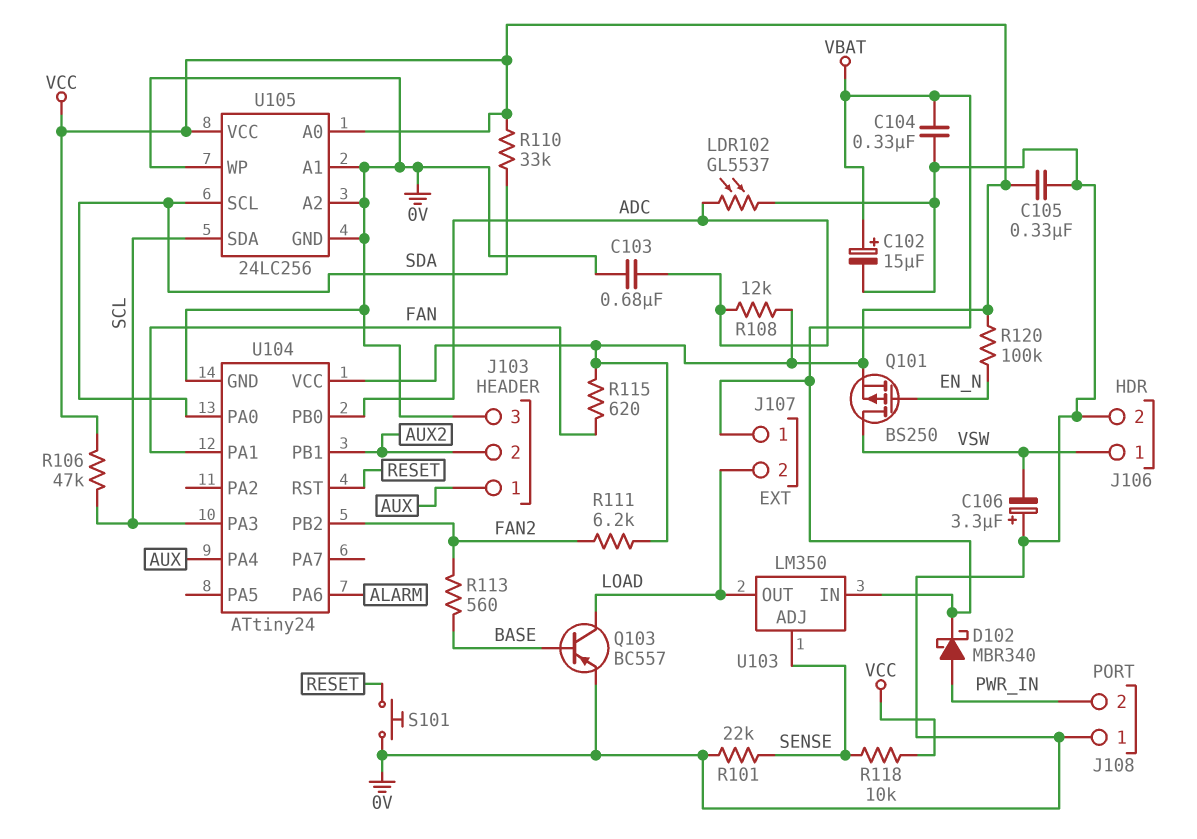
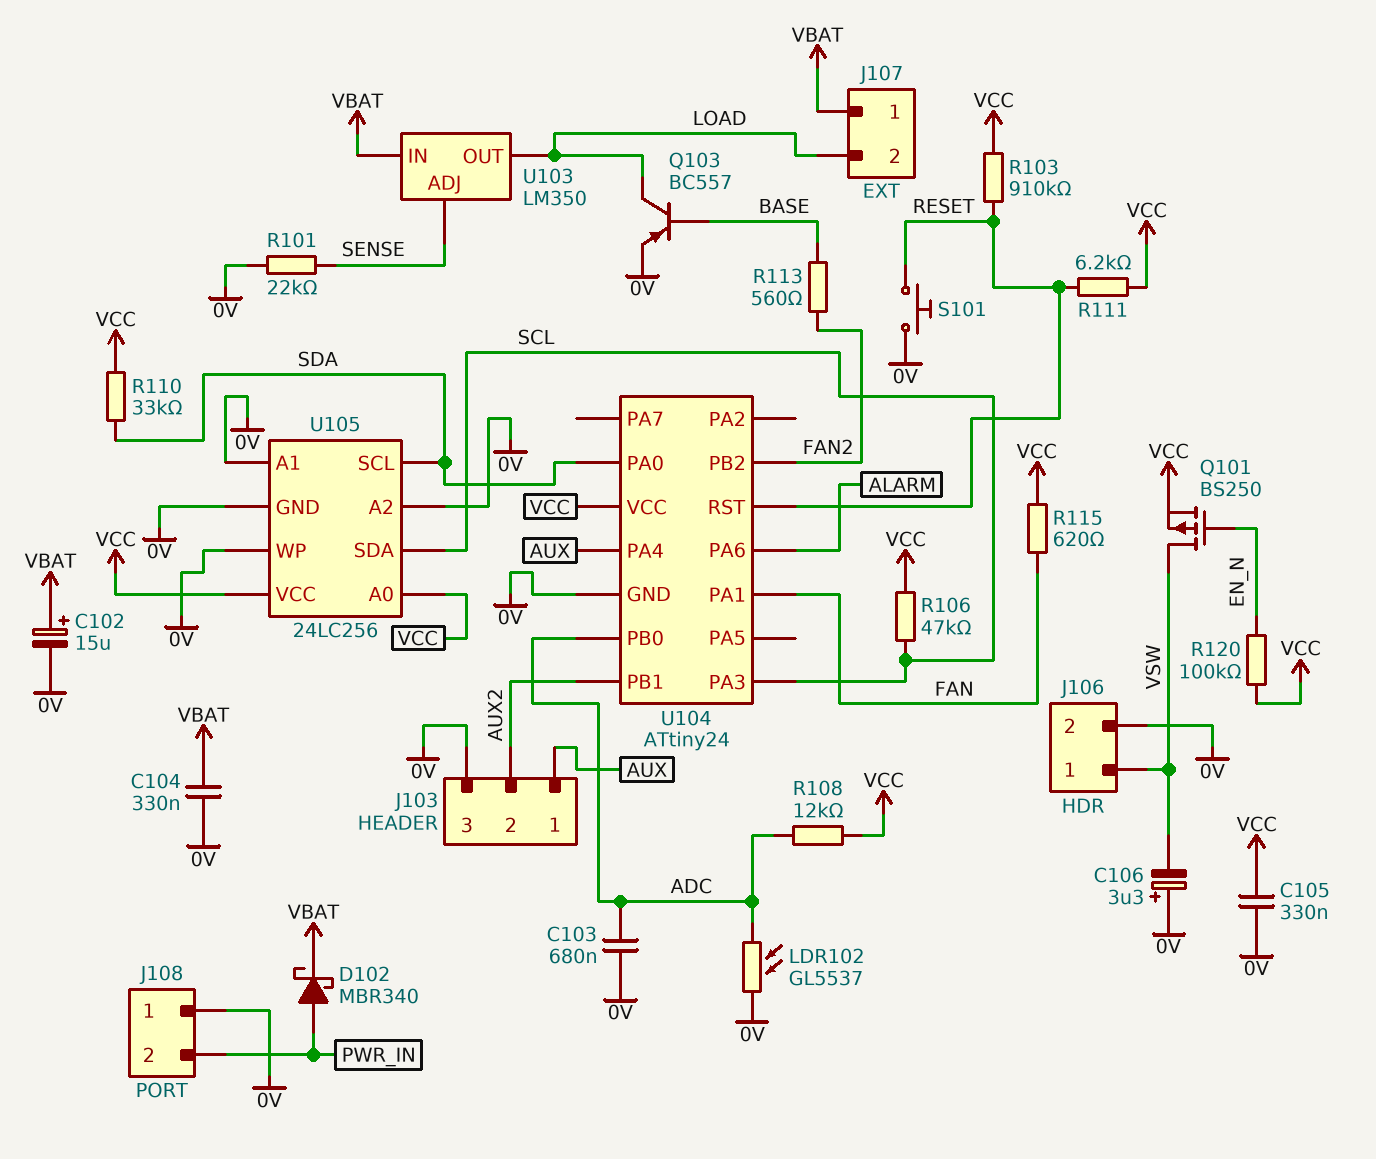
R103: none -> 910k (RESET, VCC)
R111: 6.2k (FAN2, VCC) -> 6.2k (RESET, VCC)
R118: 10k (SENSE, VCC) -> none

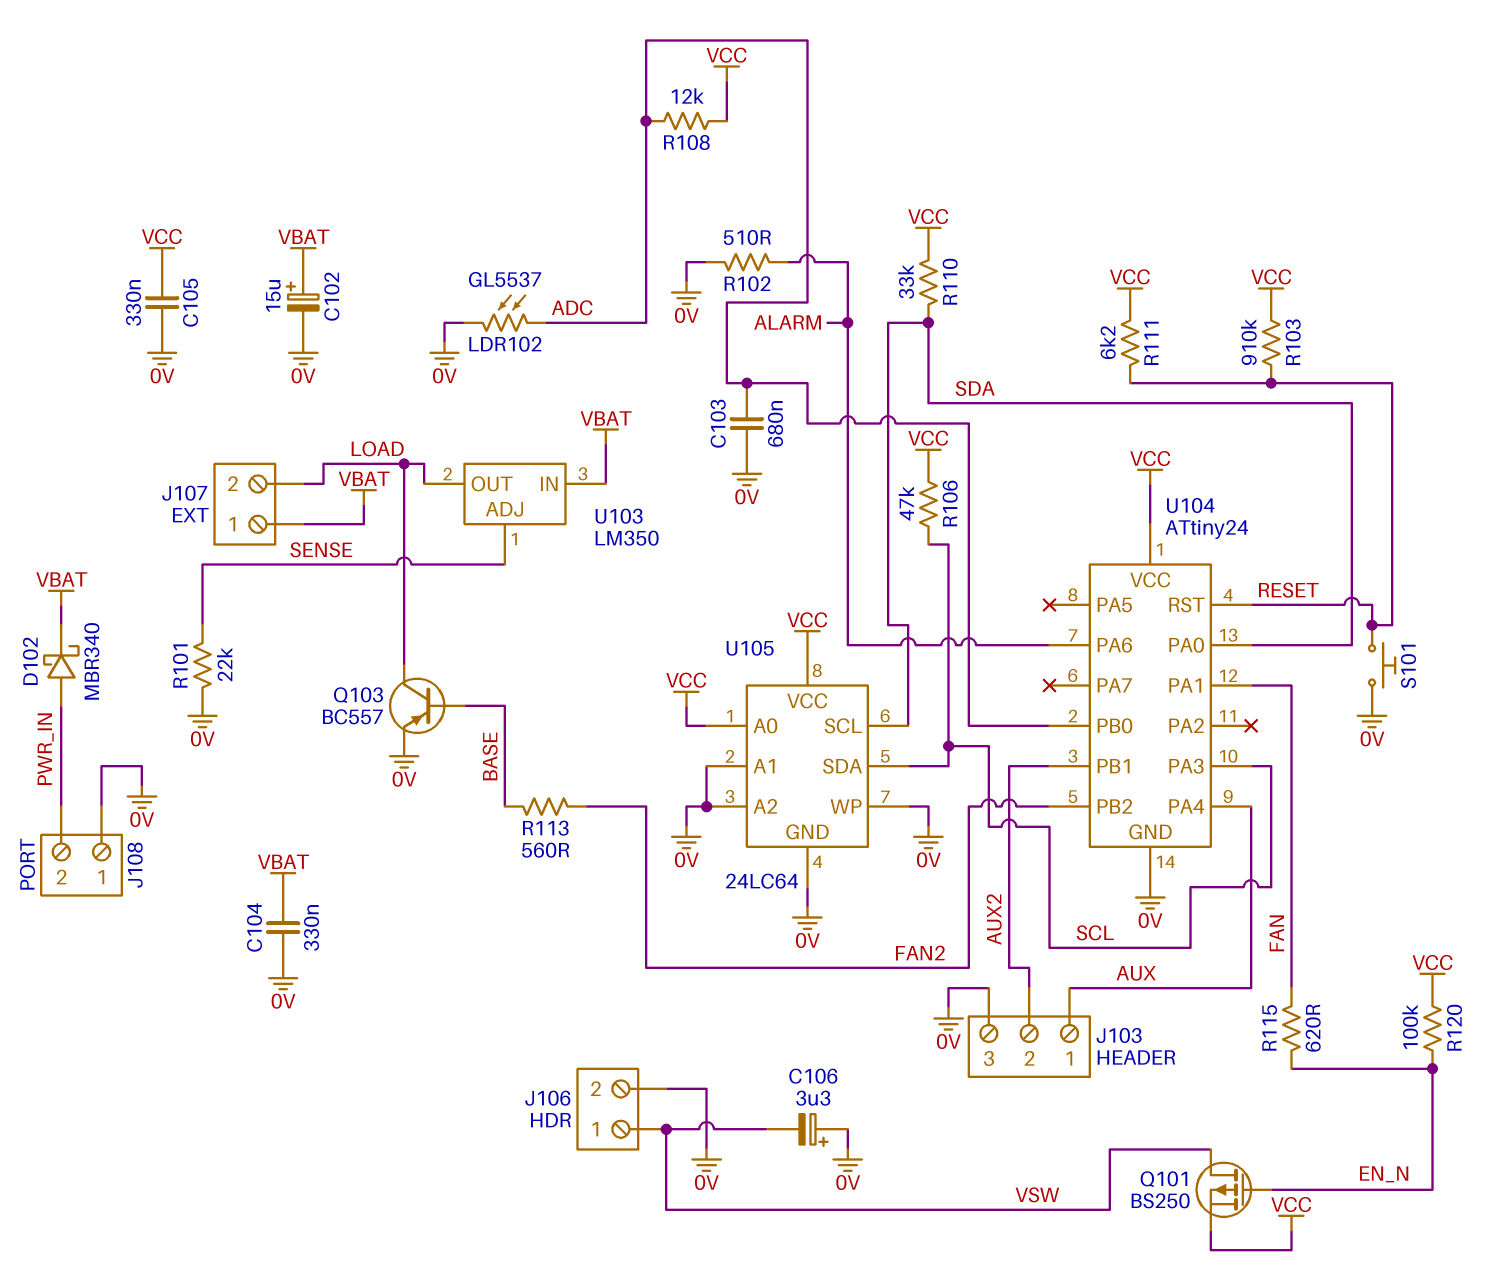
R102: none -> 510 (0V, ALARM)
R115: 620 (FAN, VCC) -> 620 (EN_N, FAN)
U105: 24LC256 -> 24LC64

